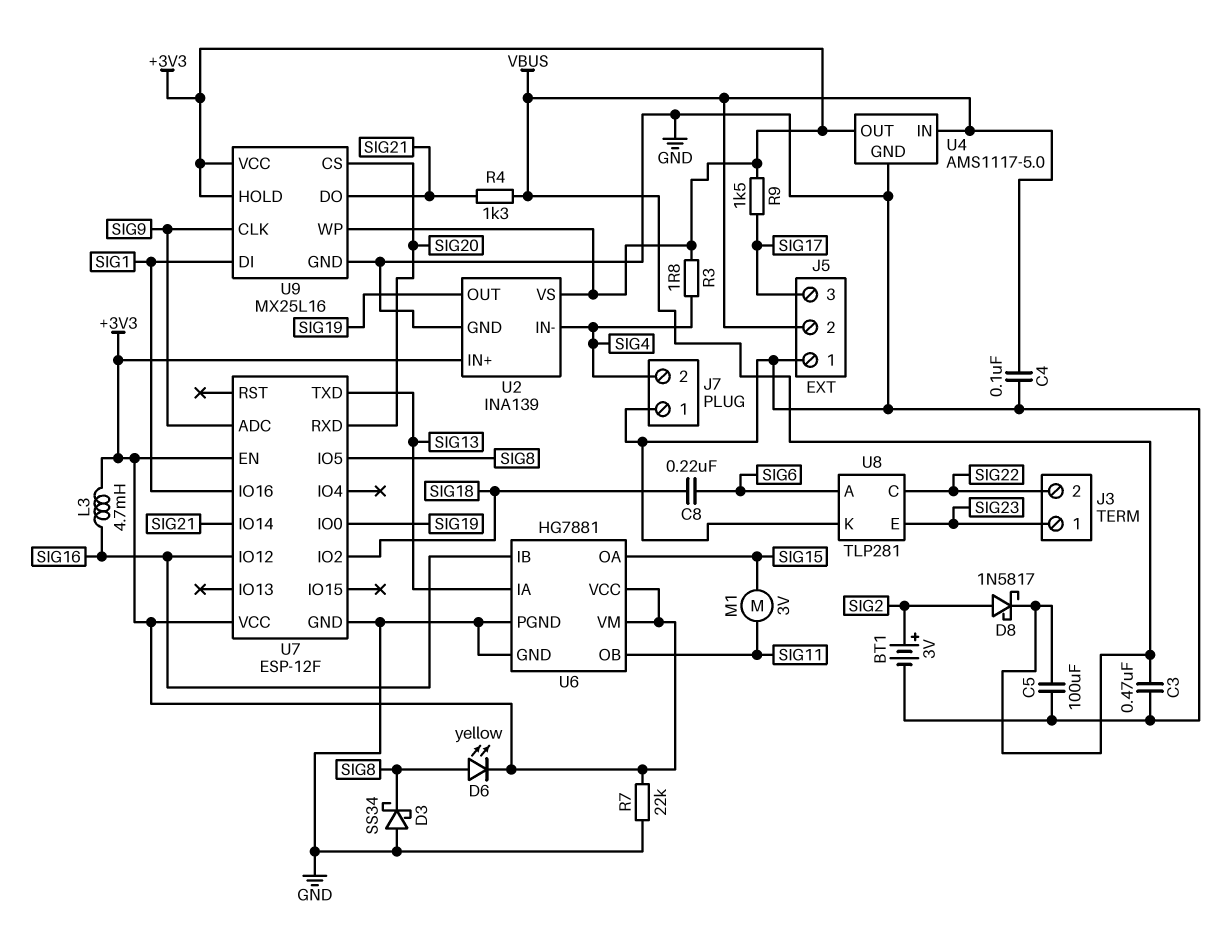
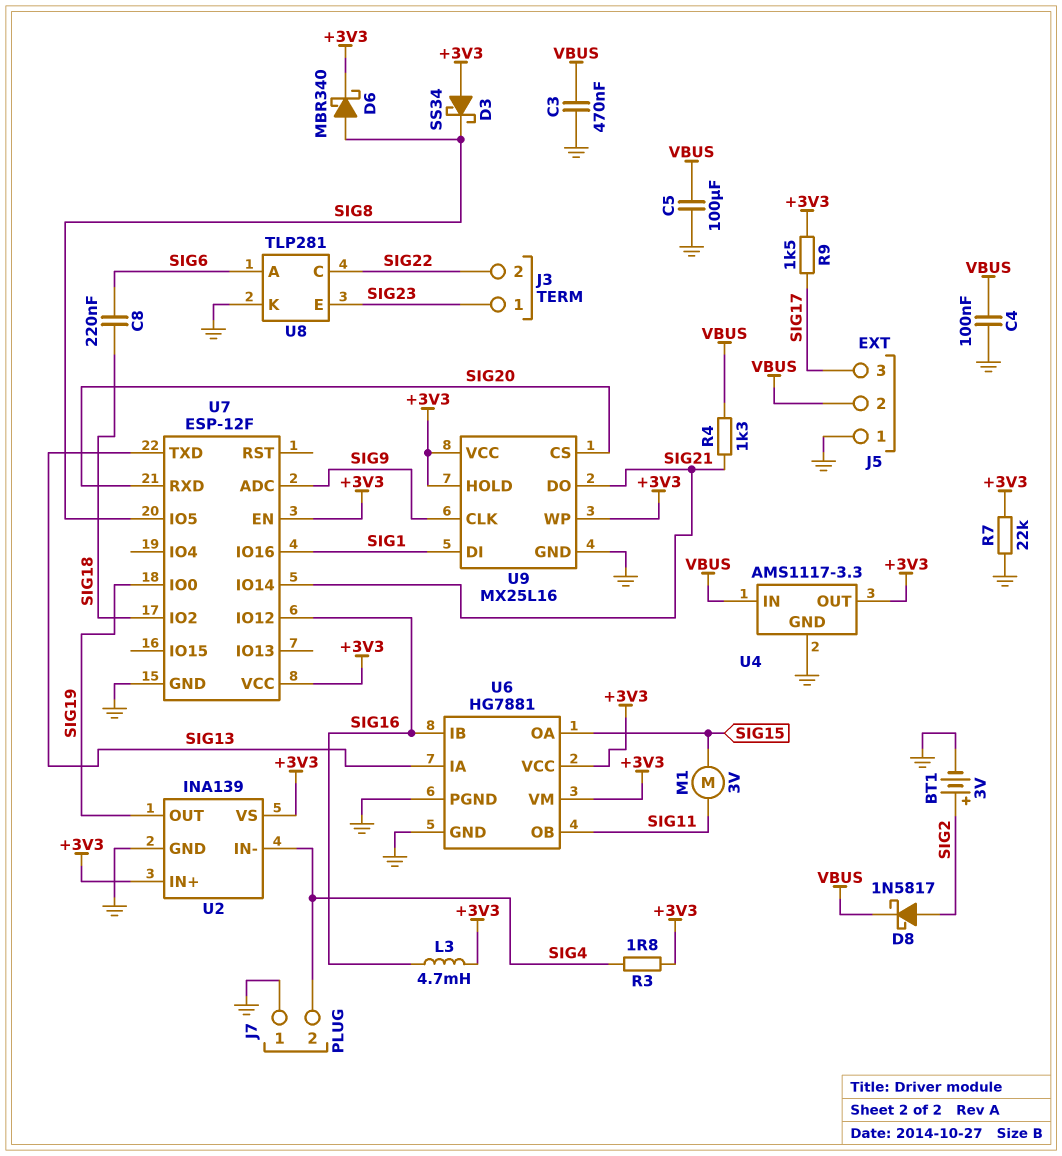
D3: schottky SS34 (A GND, K SIG8) -> schottky SS34 (A +3V3, K SIG8)
D6: LED yellow (A SIG8, K +3V3) -> schottky MBR340 (A SIG8, K +3V3)
U4: AMS1117-5.0 -> AMS1117-3.3

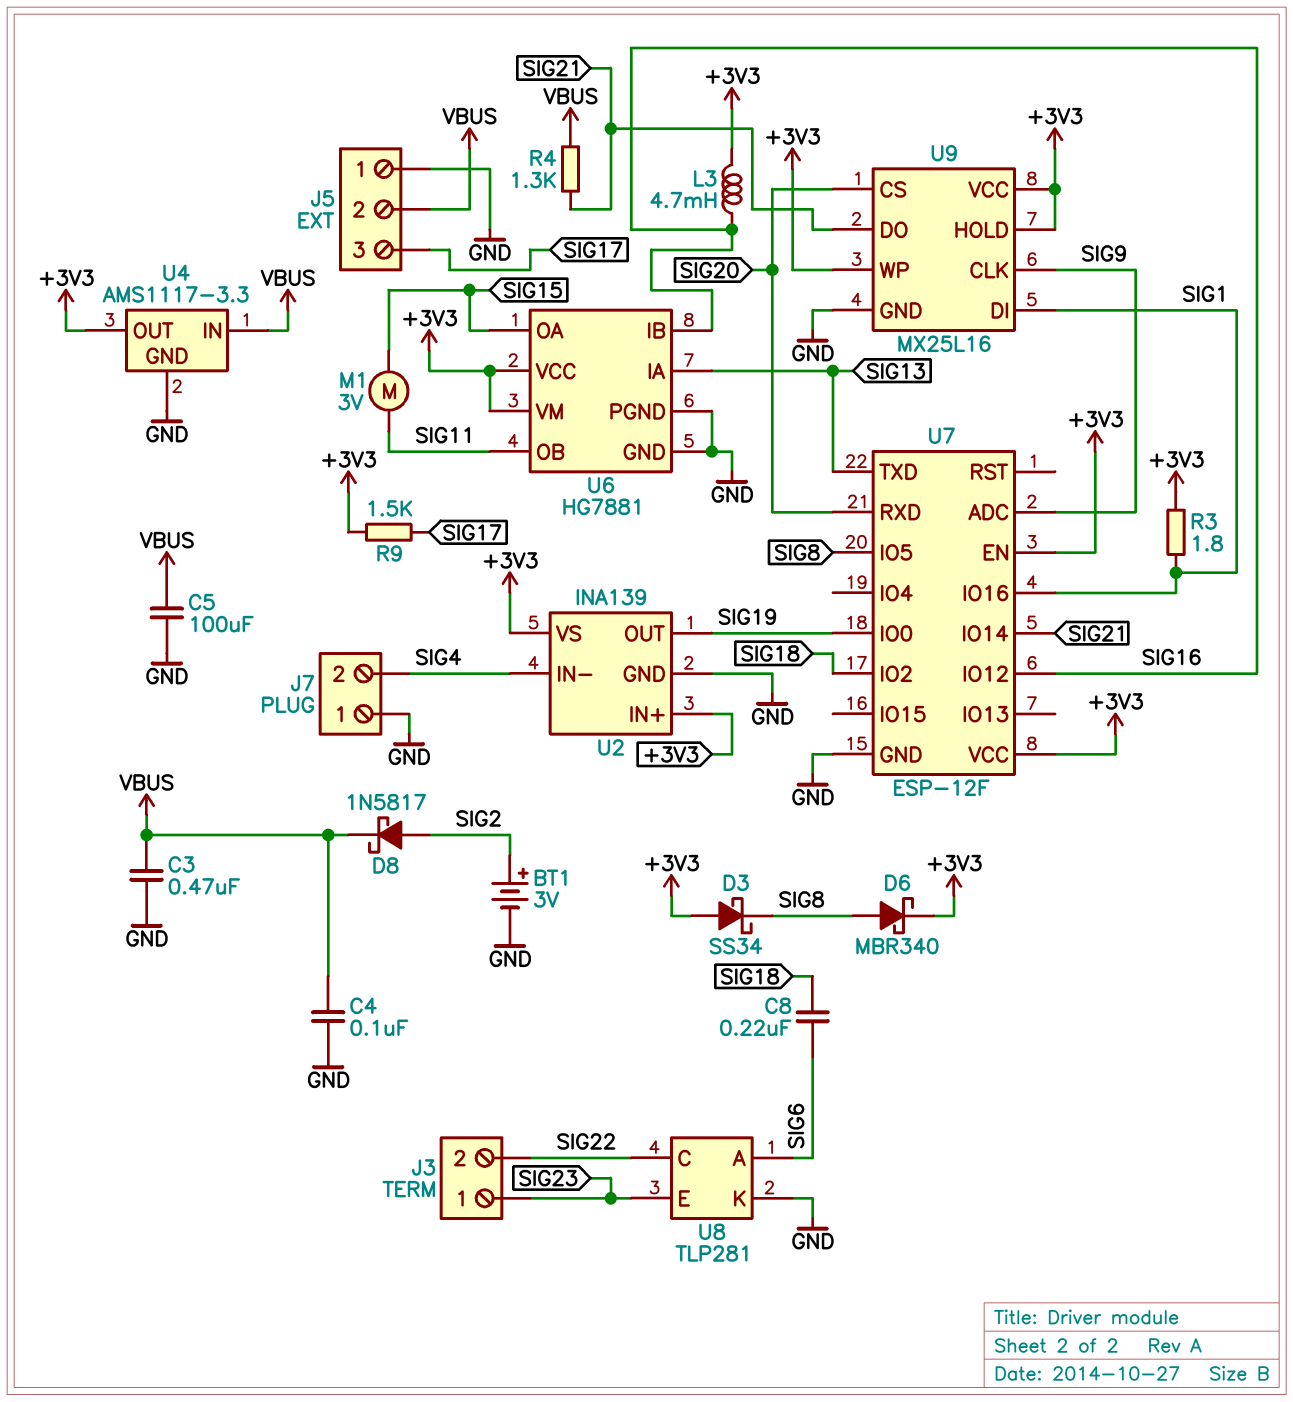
R3: 1.8 (+3V3, SIG4) -> 1.8 (+3V3, SIG1)
R7: 22k (+3V3, GND) -> none

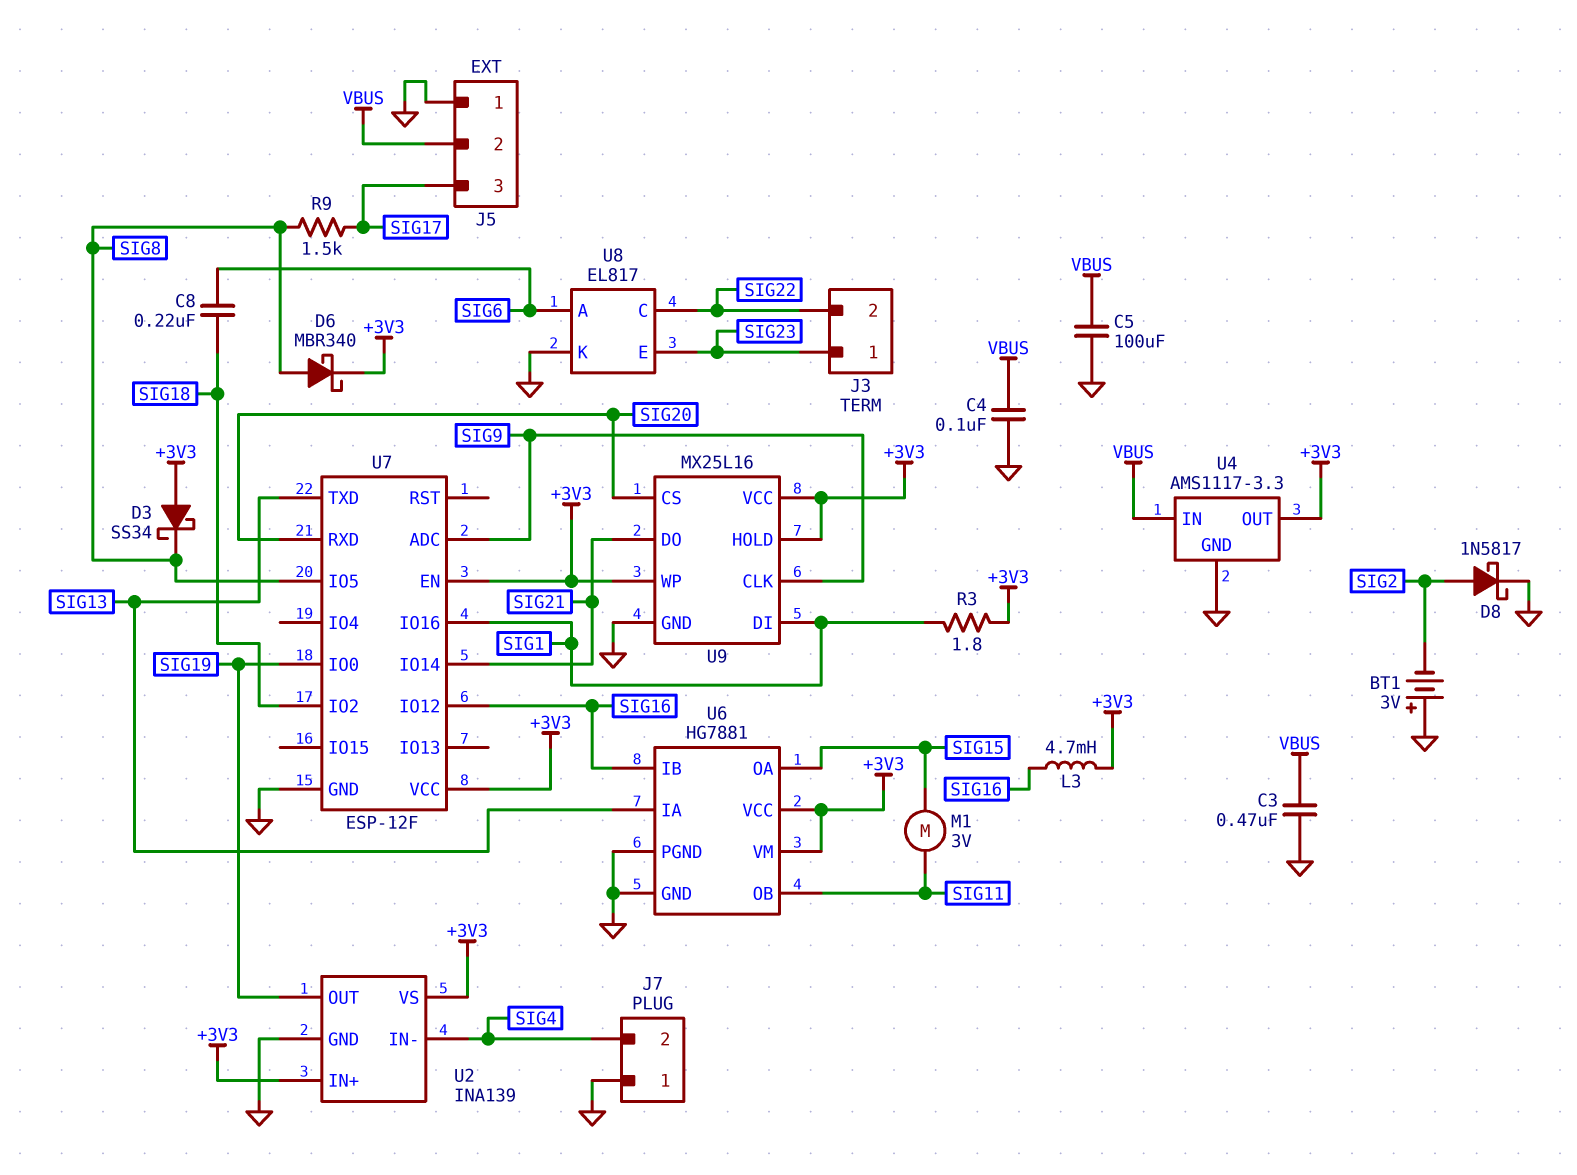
BT1: 3V (plus SIG2, minus GND) -> 3V (plus GND, minus SIG2)
D8: schottky 1N5817 (A SIG2, K VBUS) -> schottky 1N5817 (A SIG2, K GND)
R4: 1.3k (SIG21, VBUS) -> none
R9: 1.5k (+3V3, SIG17) -> 1.5k (SIG8, SIG17)
U8: TLP281 -> EL817

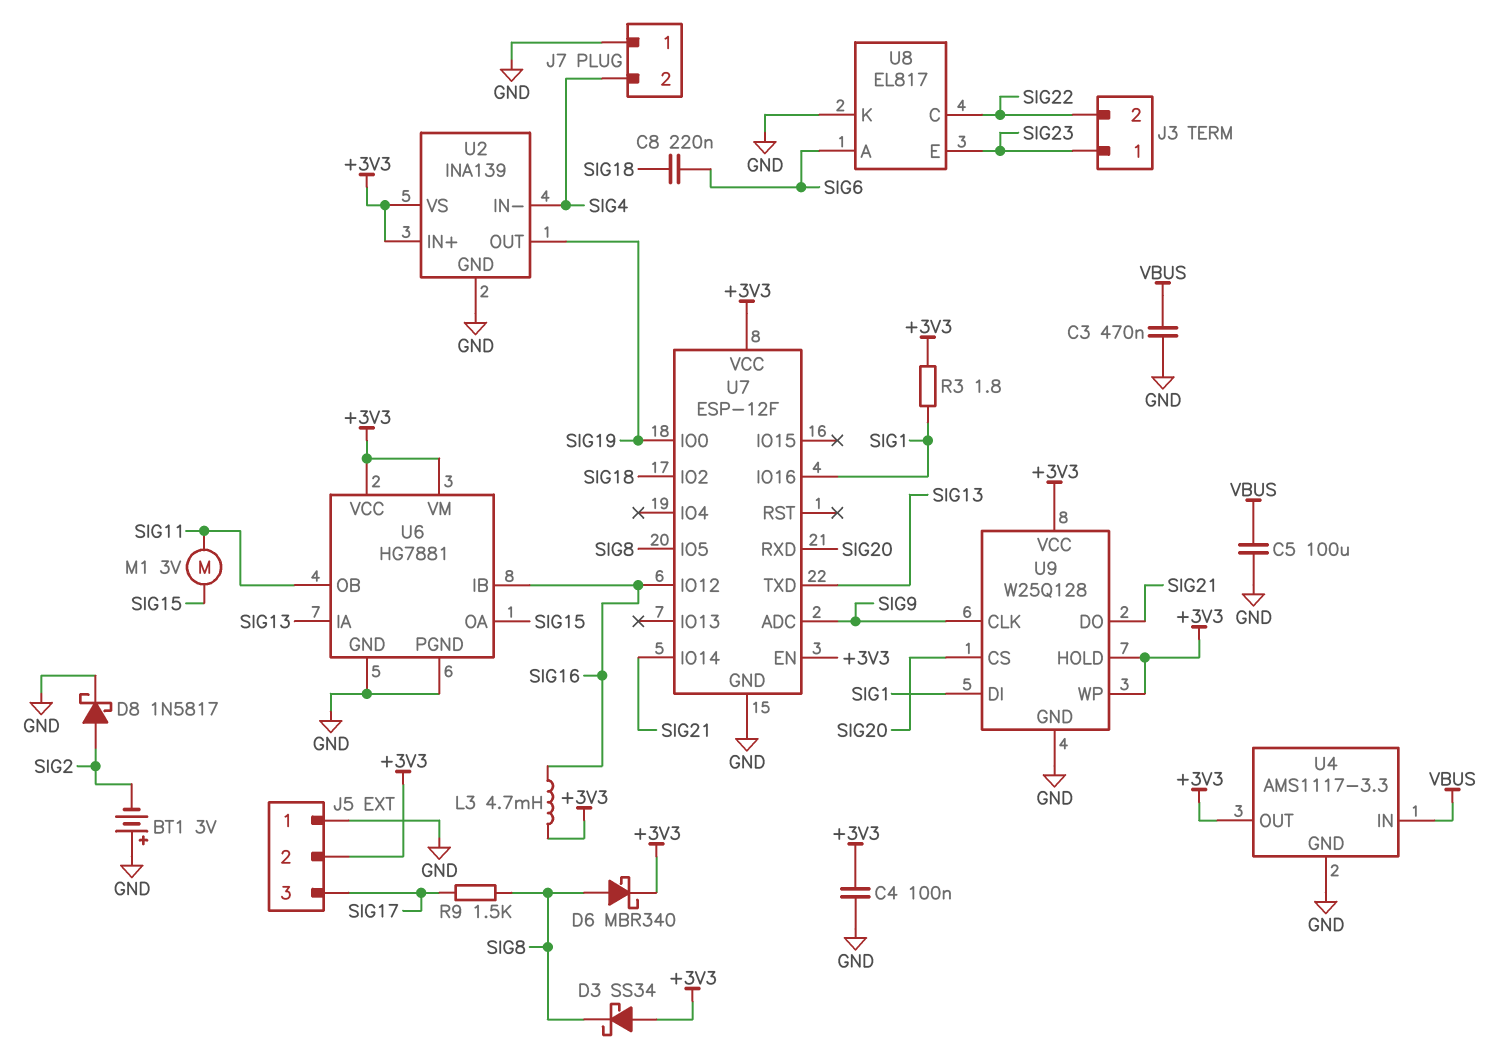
C4: 100nF (GND, VBUS) -> 100nF (+3V3, GND)
J5 pin 2: VBUS -> +3V3
U9: MX25L16 -> W25Q128

